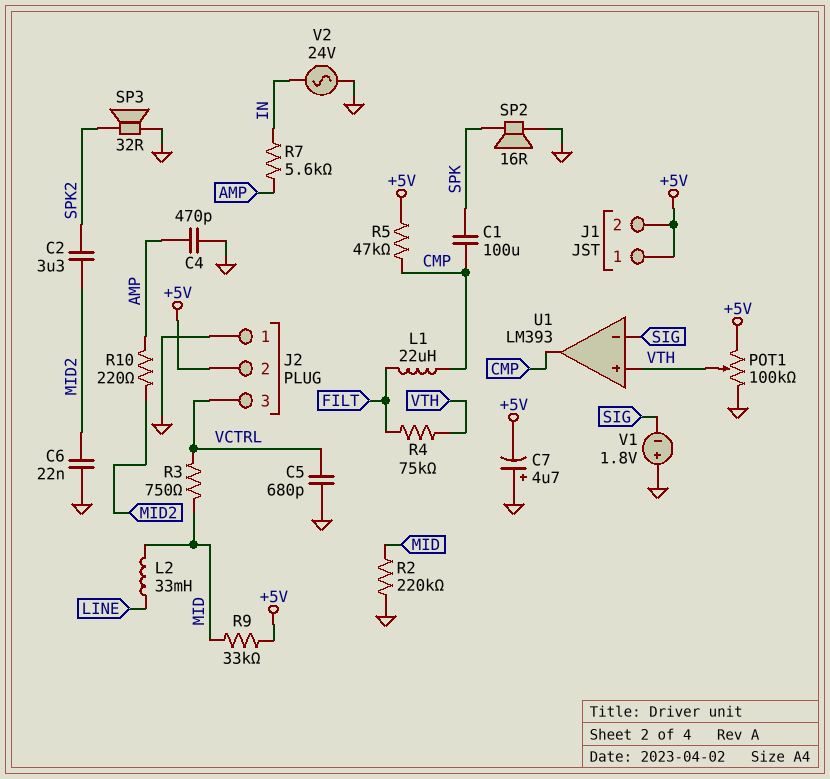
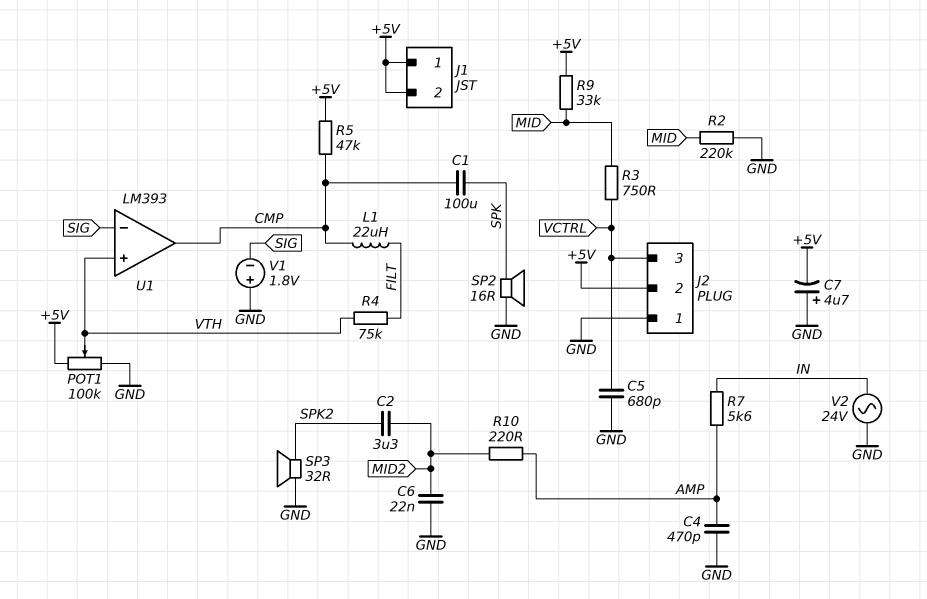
L2: 33mH (LINE, MID) -> none

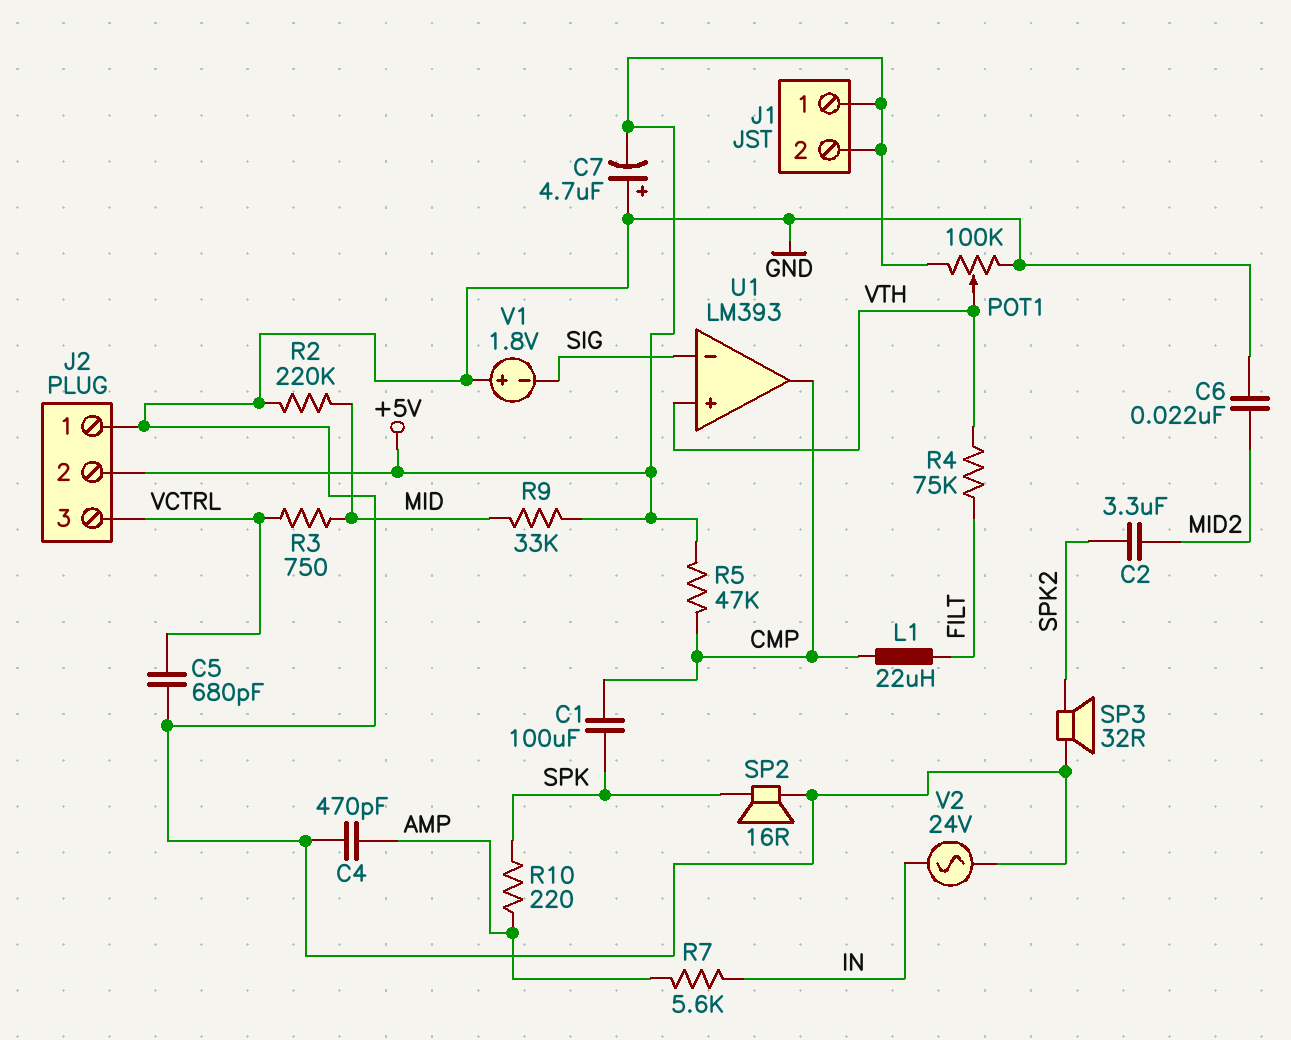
R10: 220 (AMP, MID2) -> 220 (AMP, SPK)

